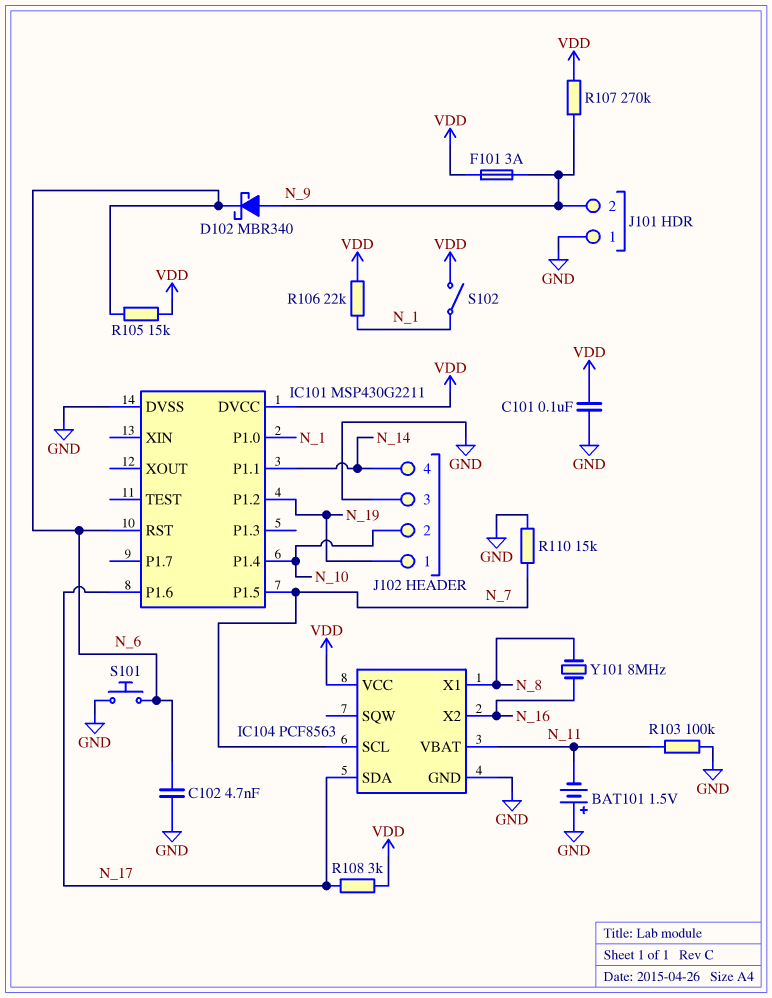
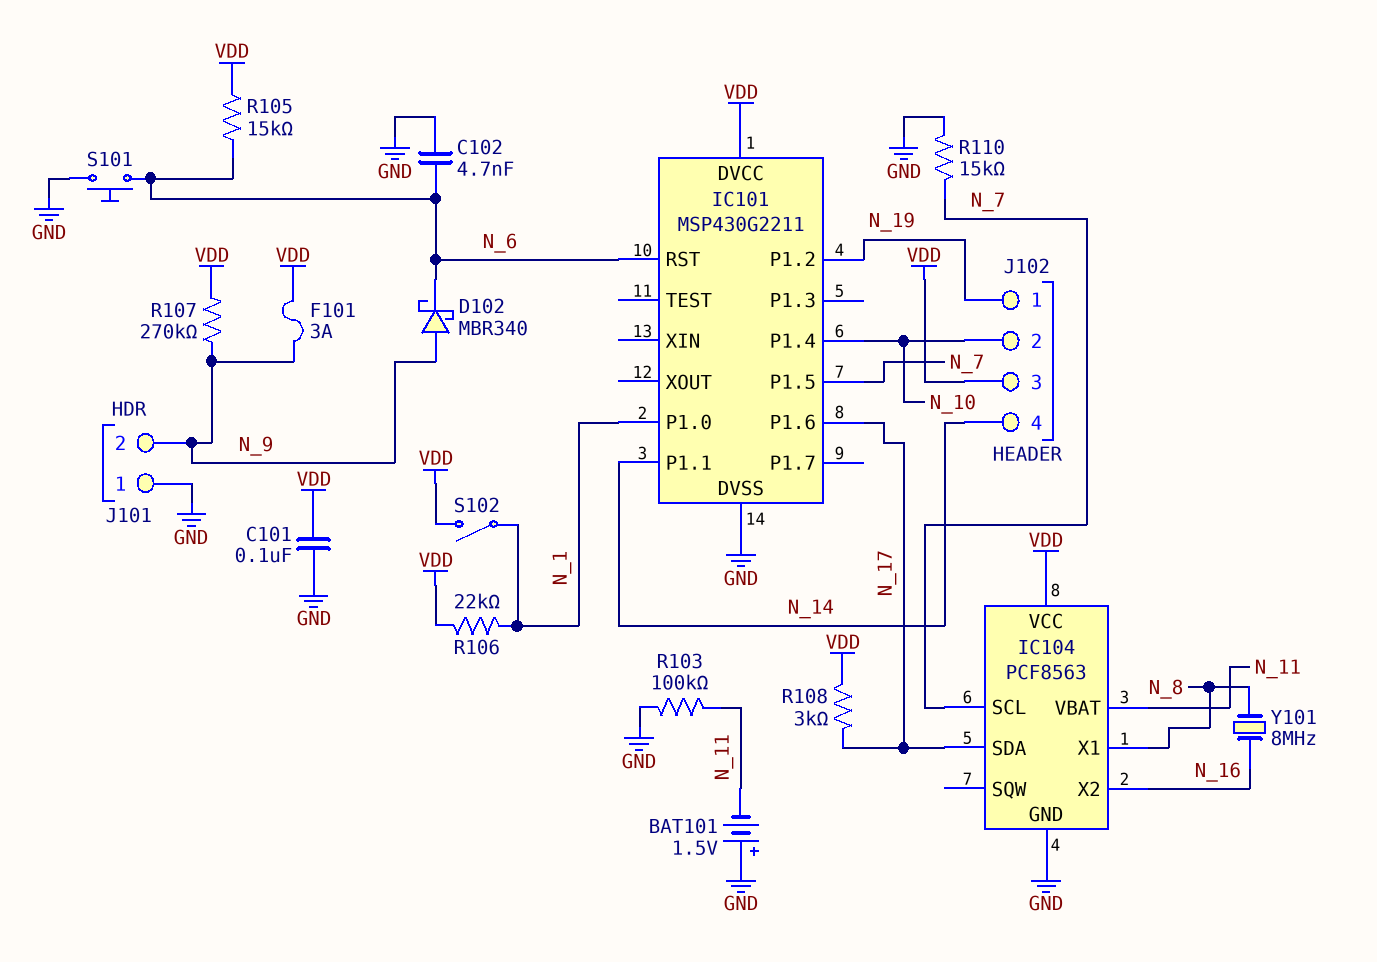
J102 pin 3: GND -> VDD

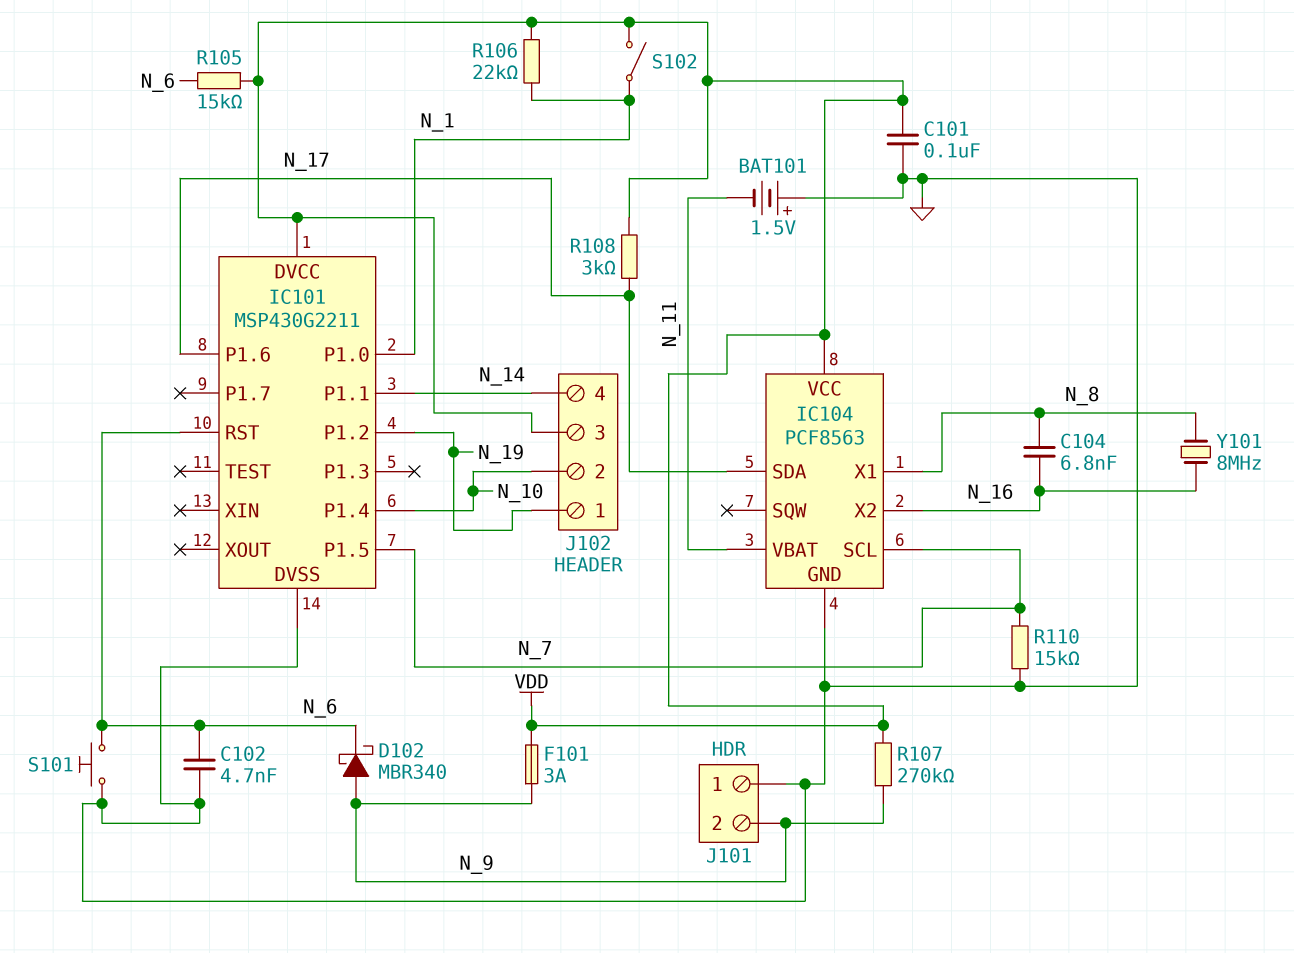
C104: none -> 6.8nF (N_8, N_16)
R103: 100k (GND, N_11) -> none

